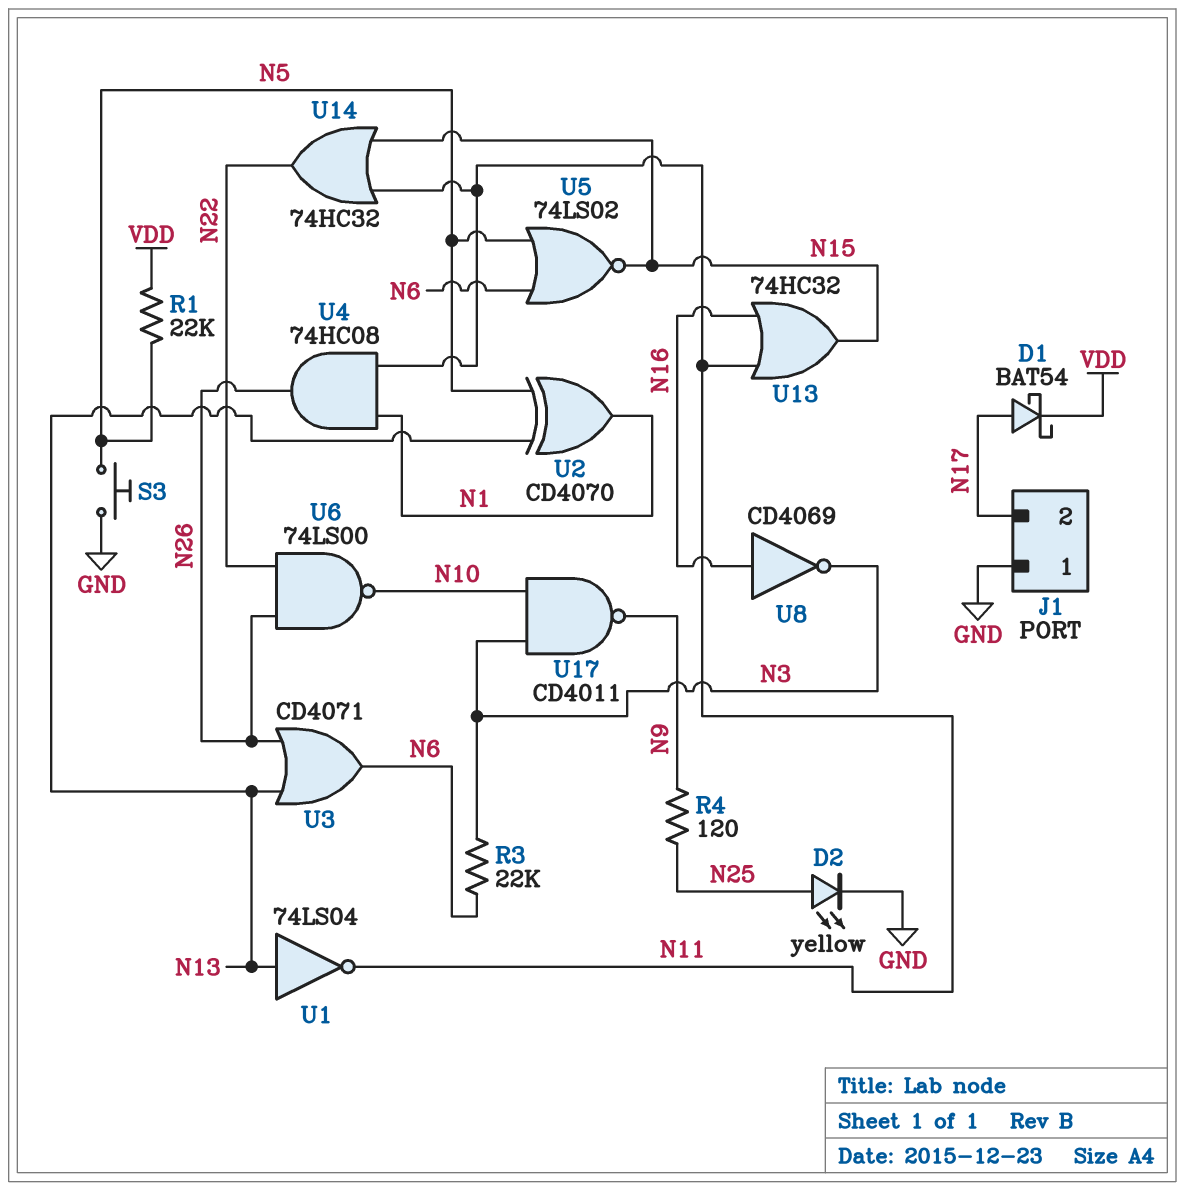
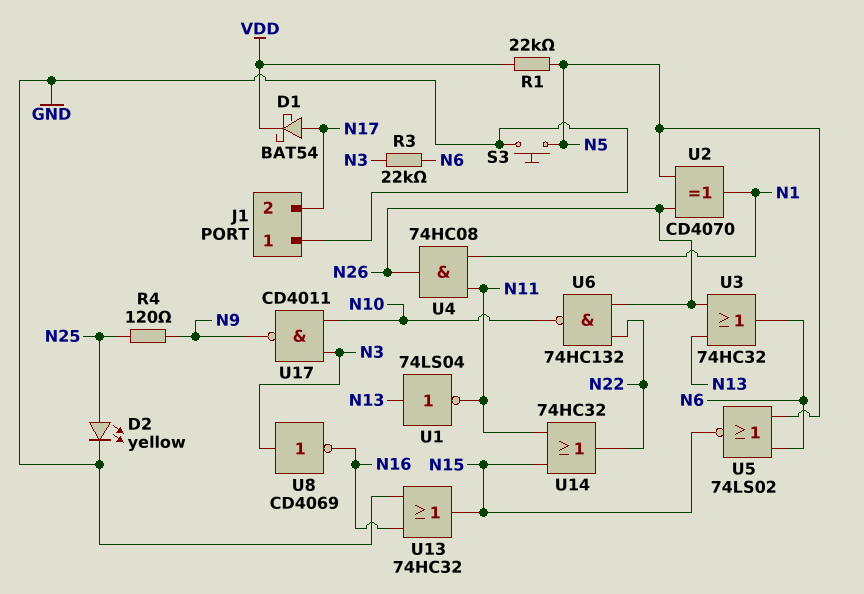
U2: XOR CD4070 (in N5, in N13, out N1) -> XOR CD4070 (in N5, in N26, out N1)
U3: OR CD4071 (in N13, in N26, out N6) -> OR 74HC32 (in N13, in N26, out N6)
U6: NAND 74LS00 (in N22, in N26, out N10) -> NAND 74HC132 (in N22, in N26, out N10)
U8: NOT CD4069 (in N16, out N3) -> NOT CD4069 (in N3, out N16)
U13: OR 74HC32 (in N11, in N16, out N15) -> OR 74HC32 (in GND, in N16, out N15)

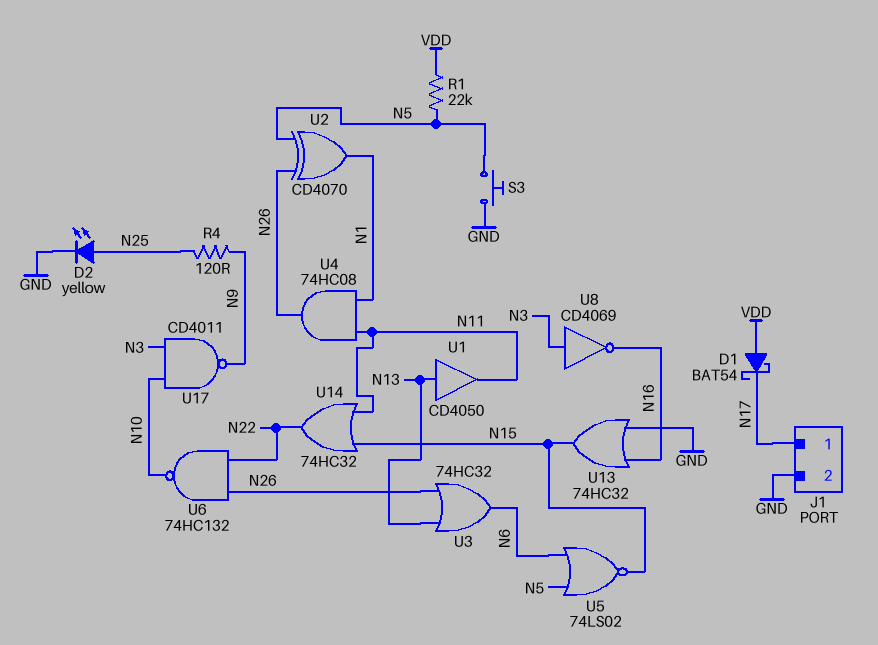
D1: schottky BAT54 (A N17, K VDD) -> schottky BAT54 (A VDD, K N17)
J1 pin 1: GND -> N17
J1 pin 2: N17 -> GND
R3: 22k (N3, N6) -> none
U1: NOT 74LS04 (in N13, out N11) -> buffer CD4050 (in N13, out N11)

